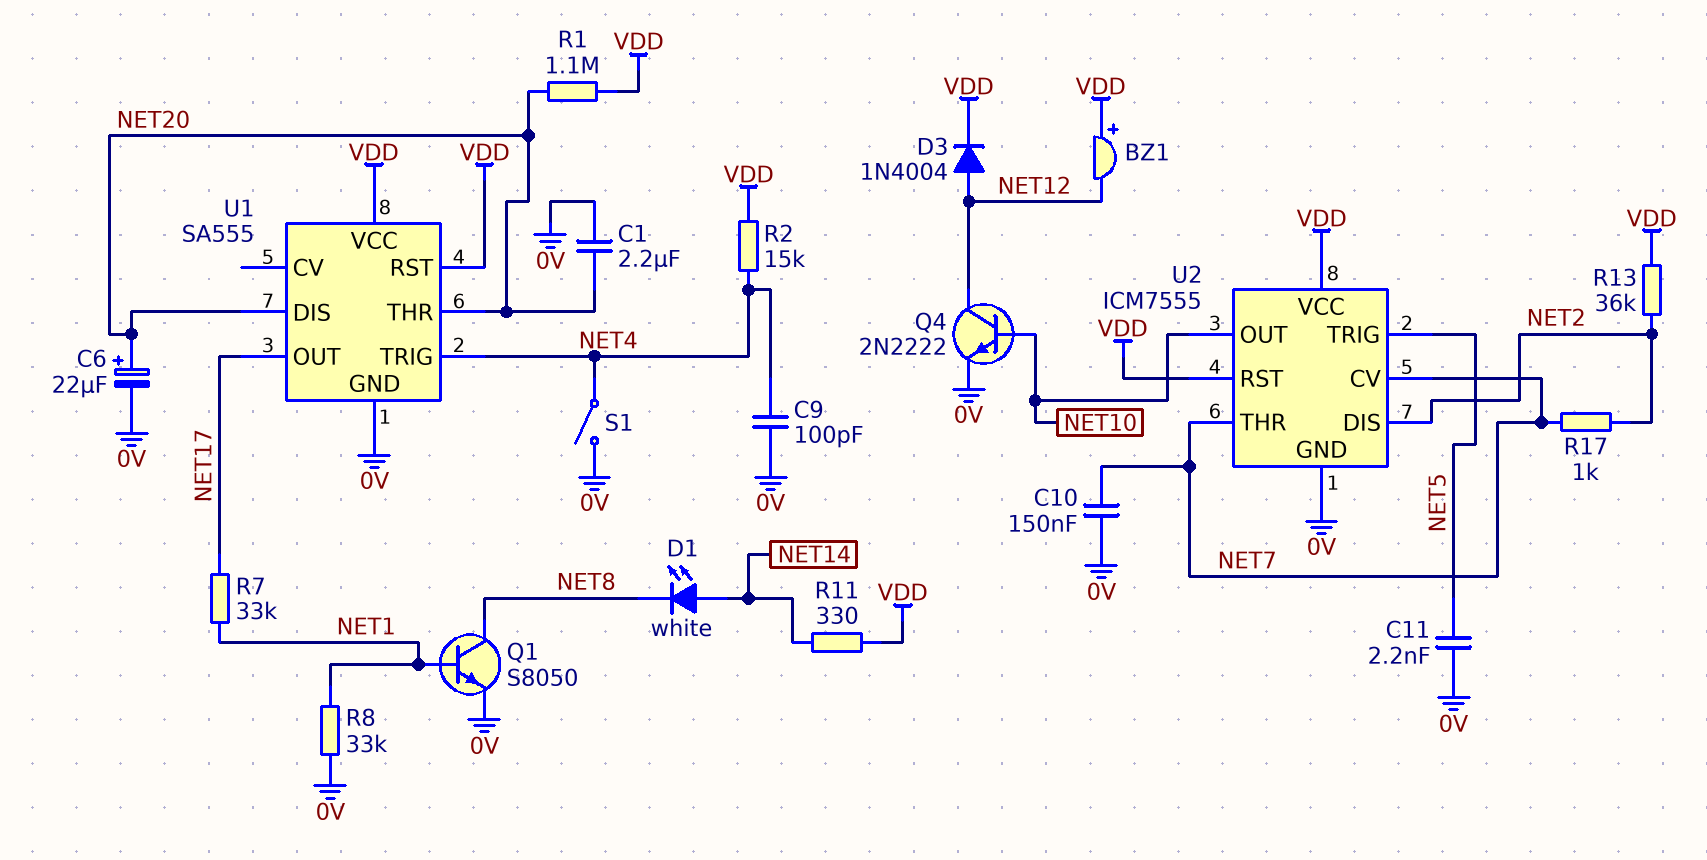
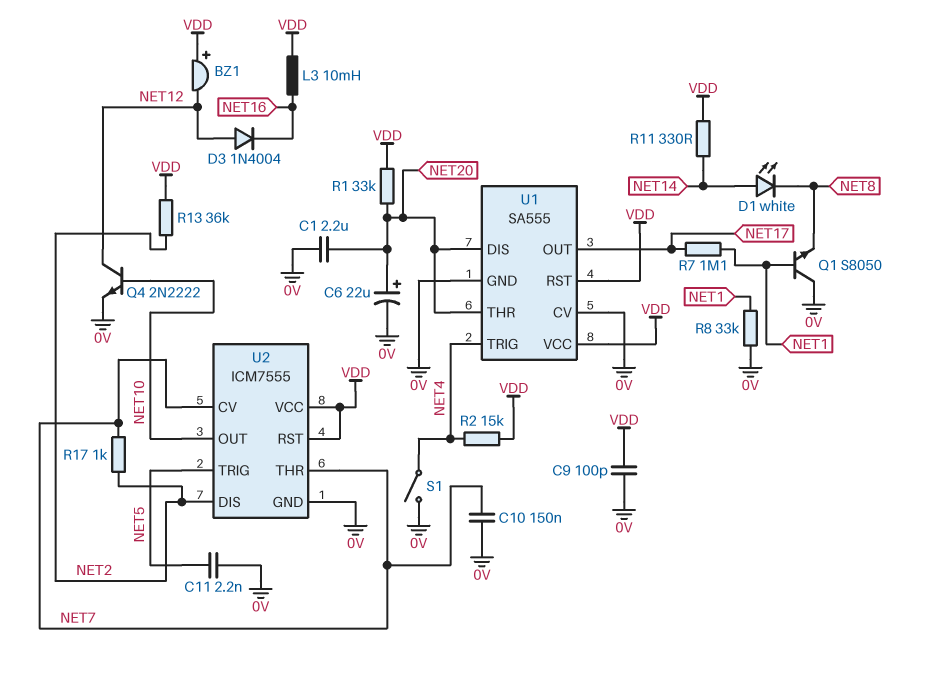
C9: 100pF (0V, NET4) -> 100pF (0V, VDD)
D3: diode 1N4004 (A NET12, K VDD) -> diode 1N4004 (A NET12, K NET16)
L3: none -> 10mH (NET16, VDD)
Q1: NPN S8050 (B NET1, C NET8, E 0V) -> NPN S8050 (B NET1, C 0V, E NET8)
R1: 1.1M (NET20, VDD) -> 33k (NET20, VDD)
R7: 33k (NET1, NET17) -> 1.1M (NET1, NET17)
U1 pin CV: none -> 0V

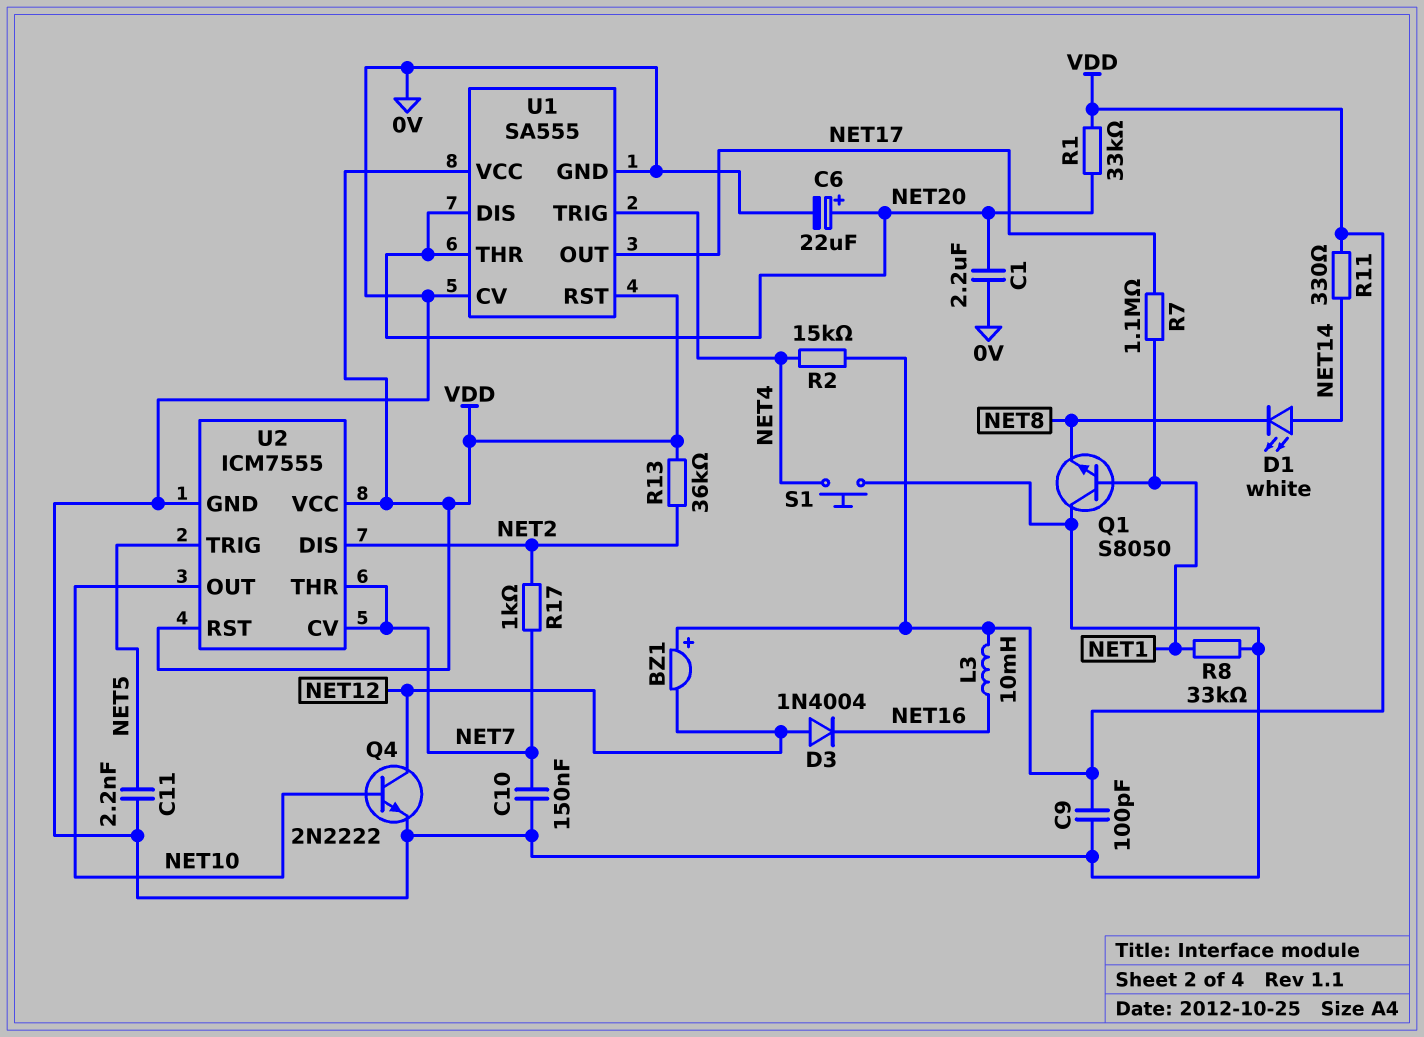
S1: switch (0V, NET4) -> button (0V, NET4)

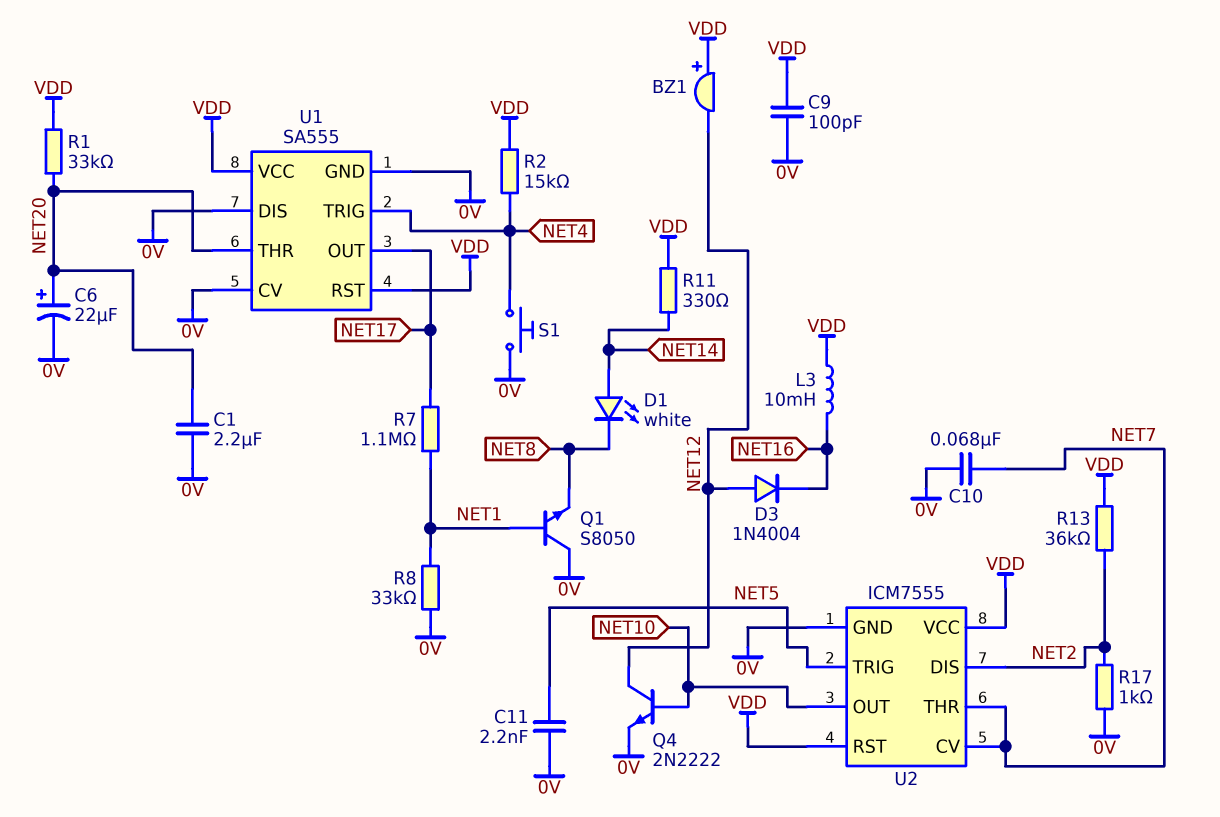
C10: 150nF (0V, NET7) -> 68nF (0V, NET7)
R17: 1k (NET2, NET7) -> 1k (0V, NET2)
U1 pin DIS: NET20 -> 0V

